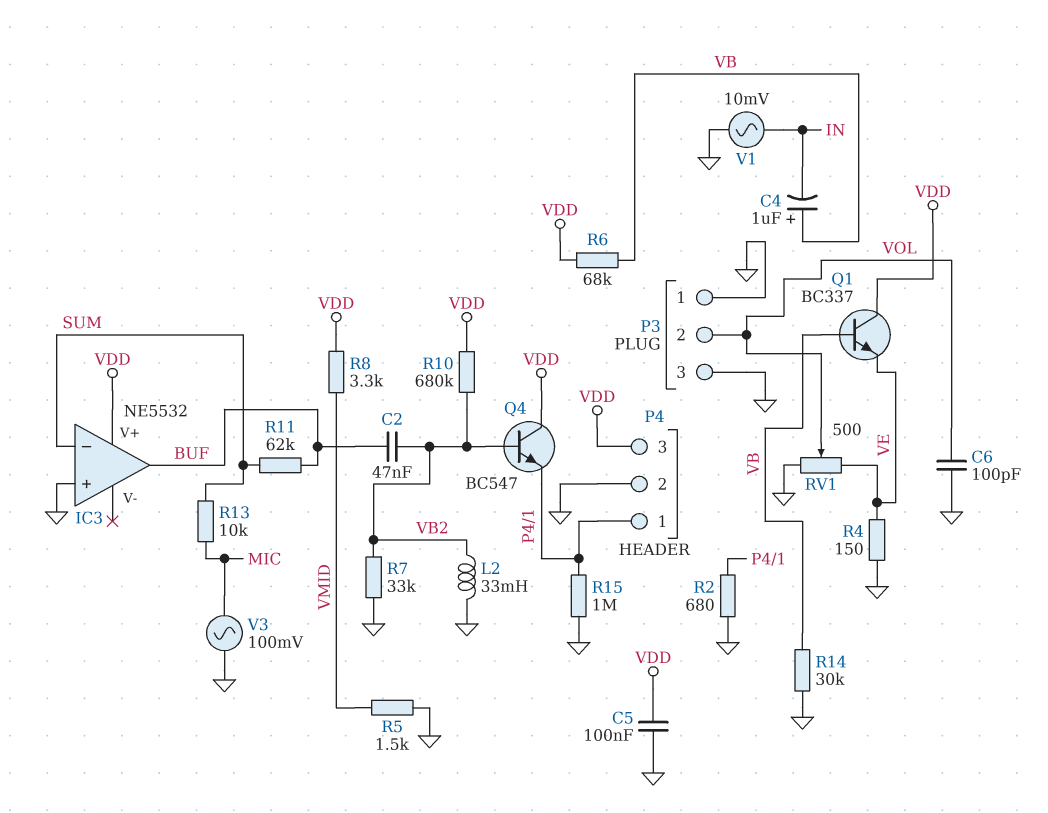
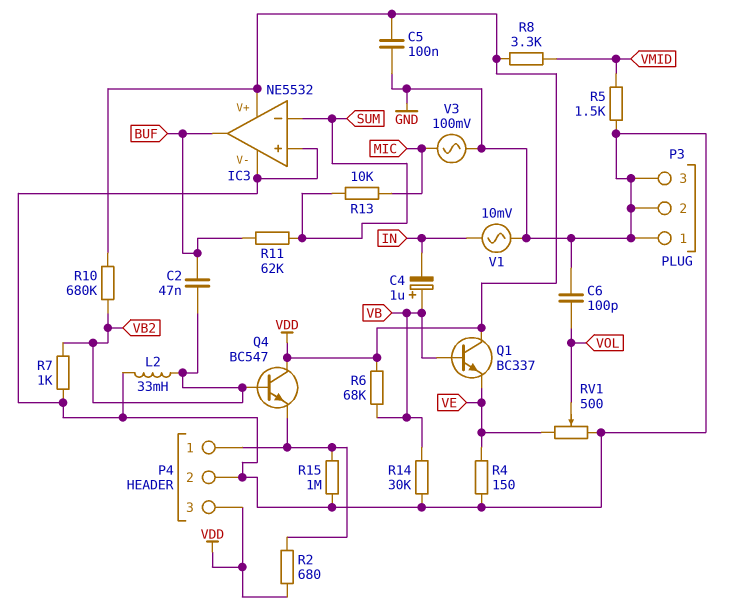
IC3 pin V-: none -> GND
P3 pin 2: VOL -> GND
R2: 680 (GND, P4/1) -> 680 (P4/1, VDD)
R7: 33k (GND, VB2) -> 1k (GND, VB2)

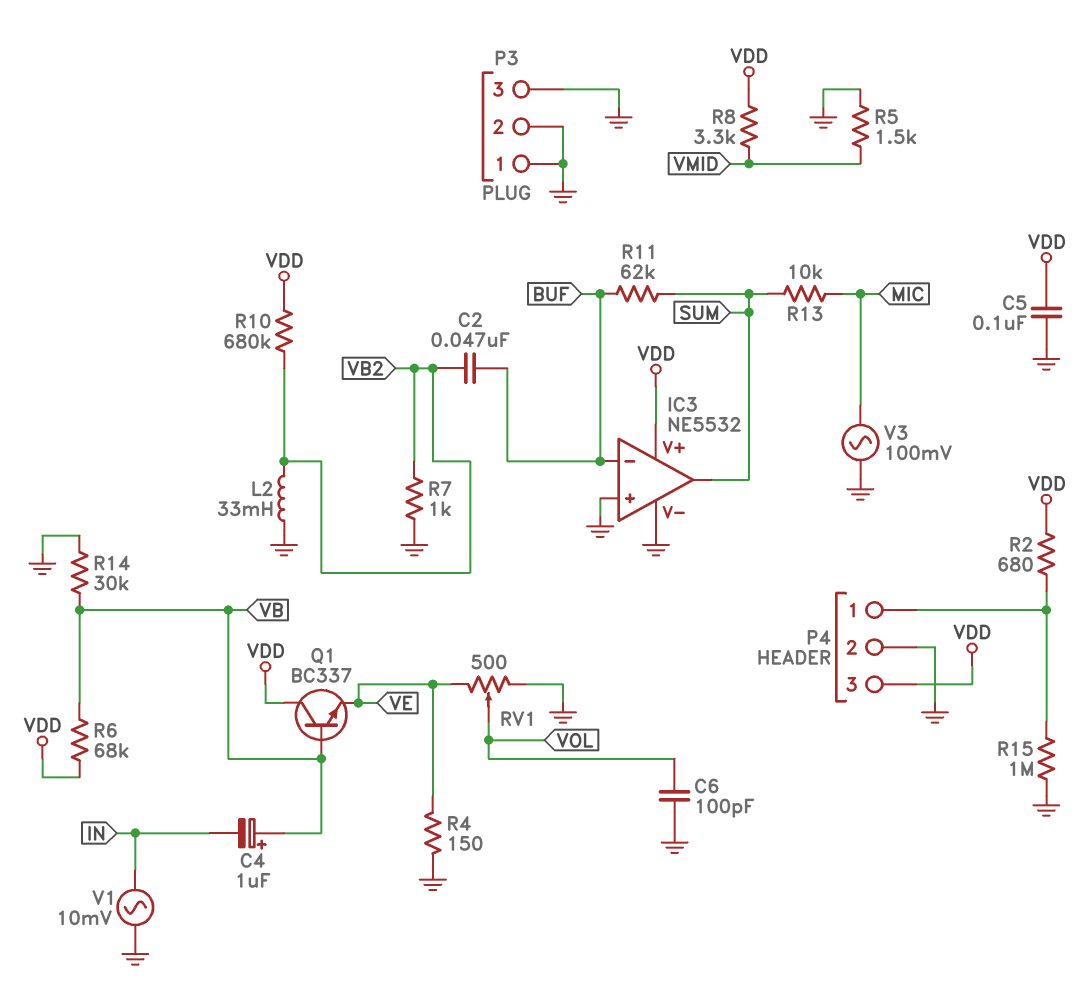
IC3 pin in-: SUM -> BUF
IC3 pin out: BUF -> SUM
Q4: NPN BC547 (B VB2, C VDD, E P4/1) -> none

